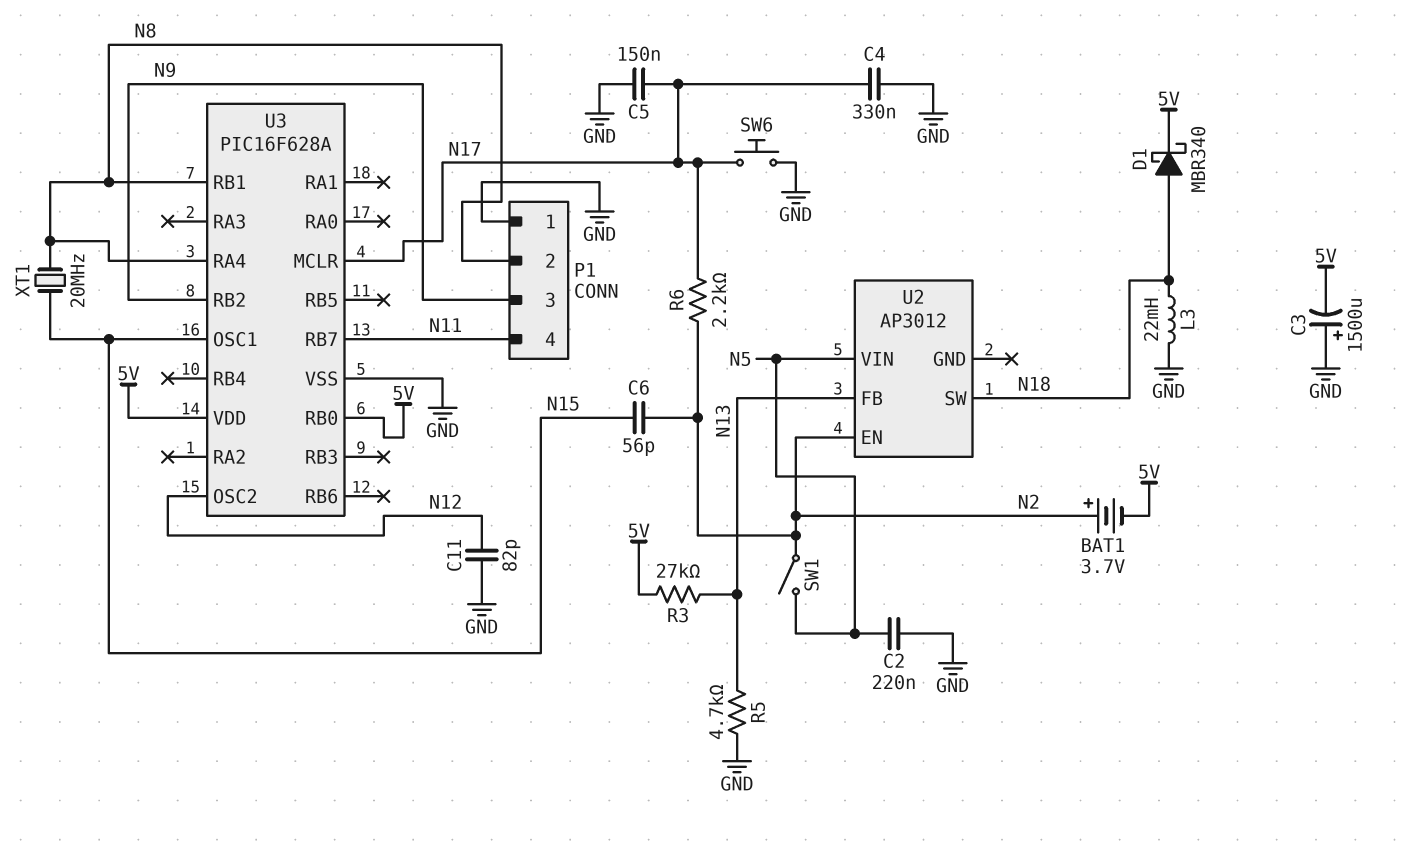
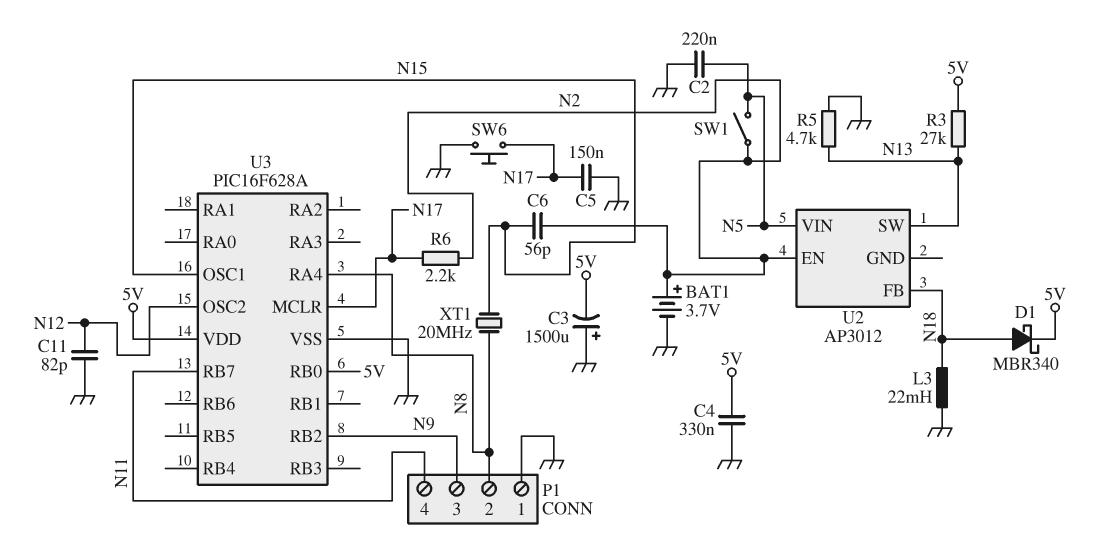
BAT1: 3.7V (plus N2, minus 5V) -> 3.7V (plus N2, minus GND)
C4: 330nF (GND, N17) -> 330nF (5V, GND)
U2 pin FB: N13 -> N18
U2 pin SW: N18 -> N13
U3 pin RB1: N8 -> none

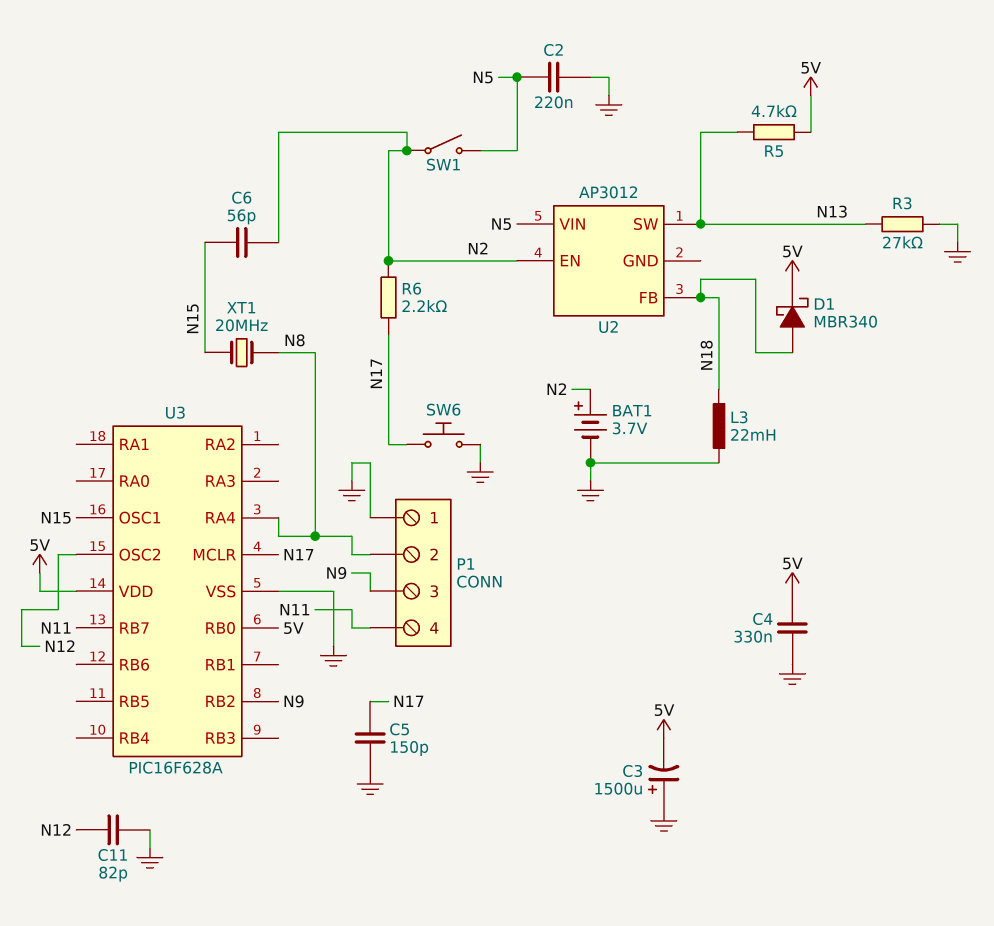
C5: 150nF (GND, N17) -> 150pF (GND, N17)
R3: 27k (5V, N13) -> 27k (GND, N13)
R5: 4.7k (GND, N13) -> 4.7k (5V, N13)

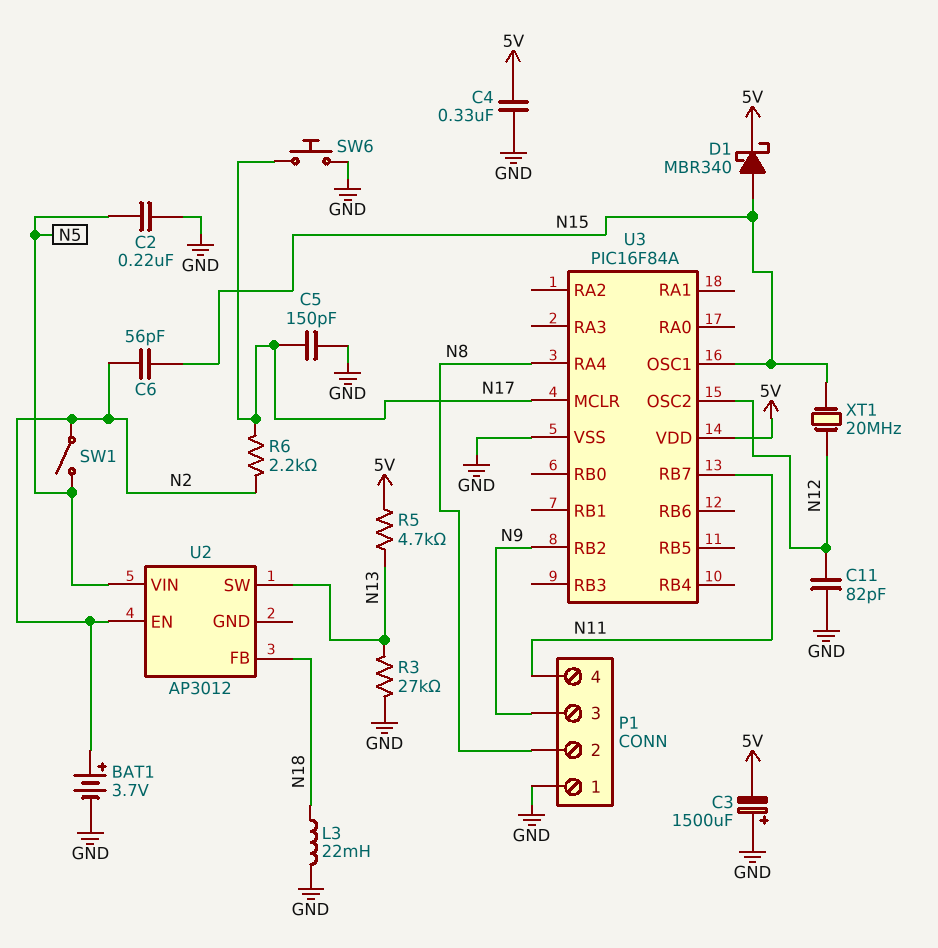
D1: schottky MBR340 (A N18, K 5V) -> schottky MBR340 (A N15, K 5V)
U3: PIC16F628A -> PIC16F84A
U3 pin RB0: 5V -> none
XT1: 20MHz (N8, N15) -> 20MHz (N12, N15)

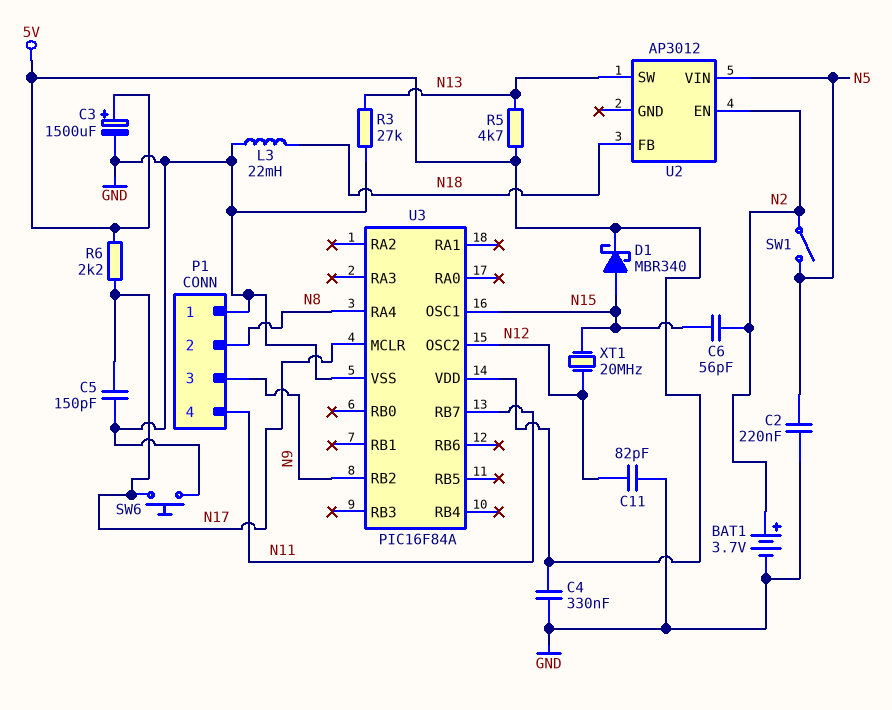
C3: 1500uF (plus GND, minus 5V) -> 1500uF (plus 5V, minus GND)
R6: 2.2k (N2, N17) -> 2.2k (5V, N17)

